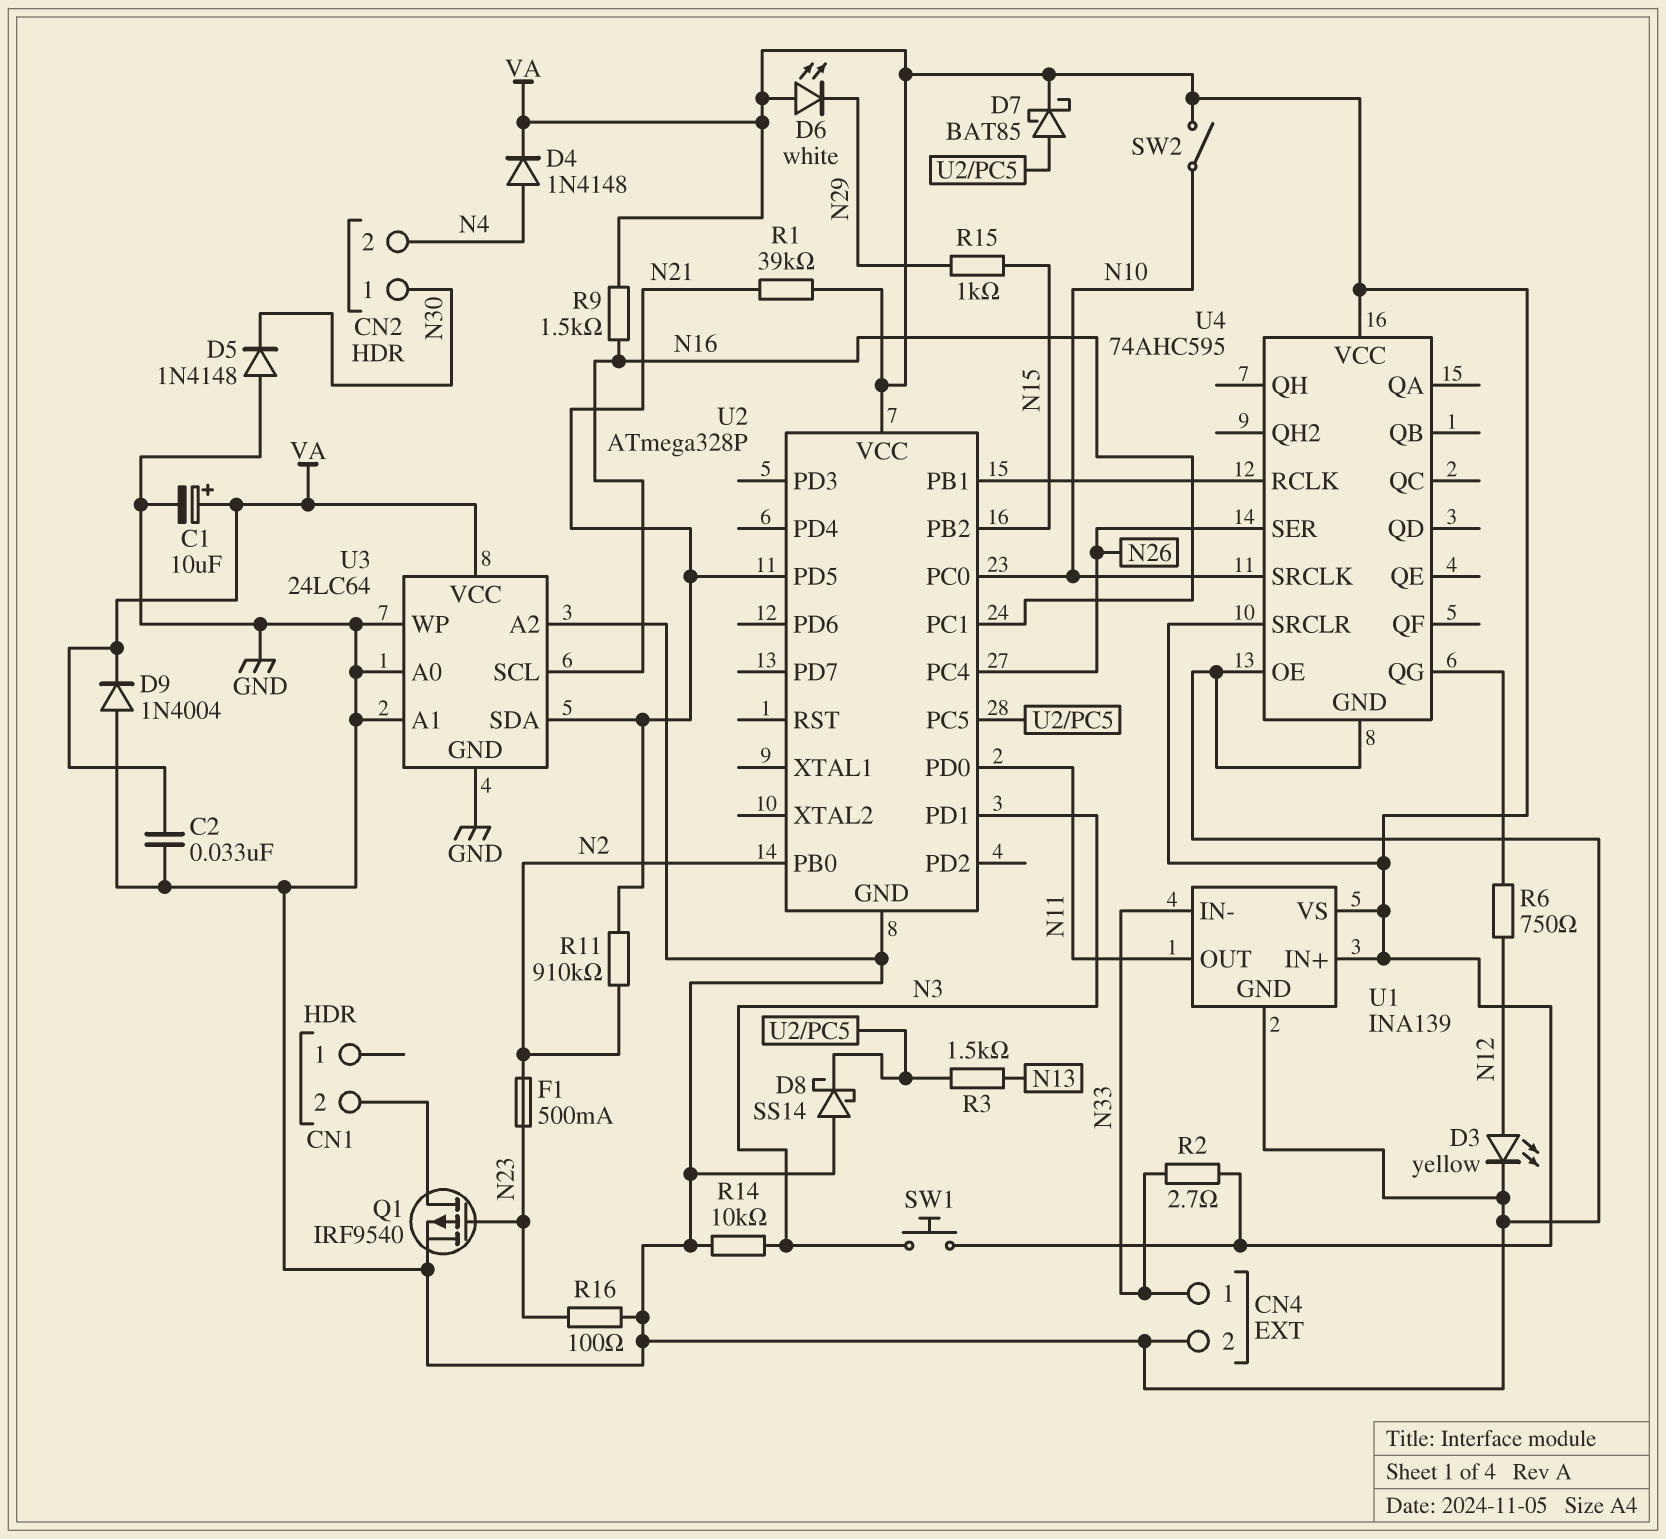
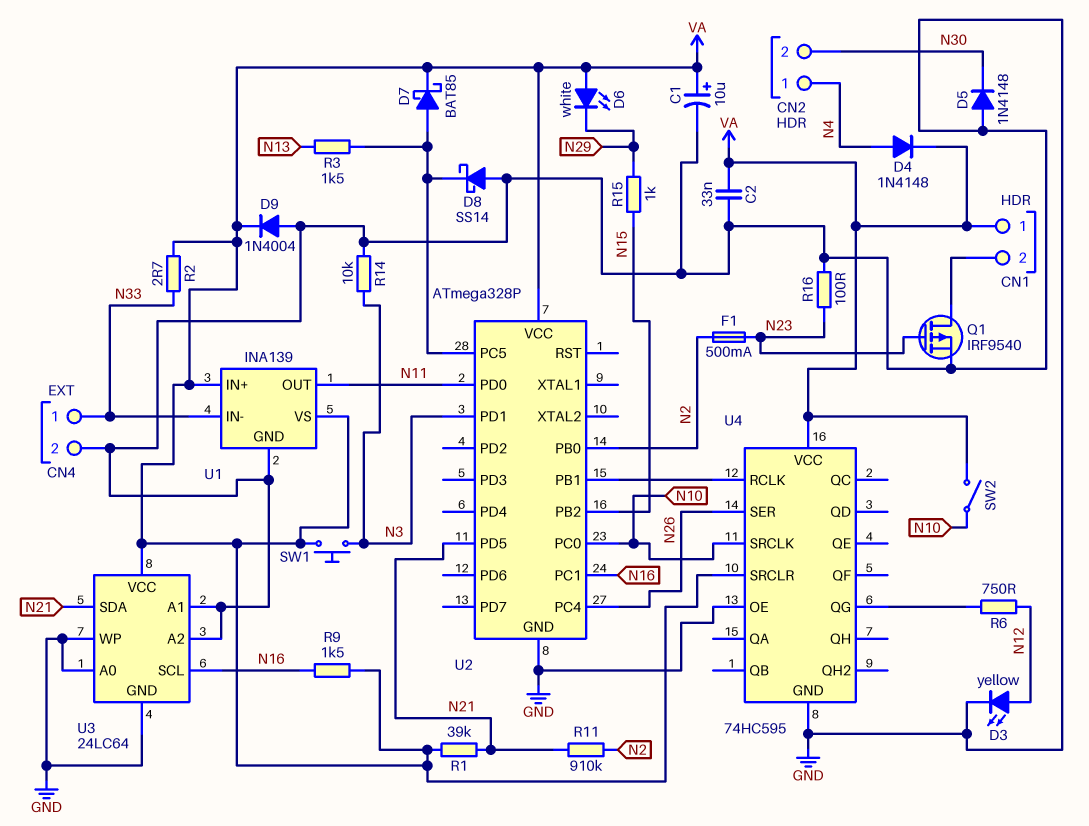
CN1 pin 1: none -> VA
CN2 pin 1: N30 -> N4
CN2 pin 2: N4 -> N30
U4: 74AHC595 -> 74HC595

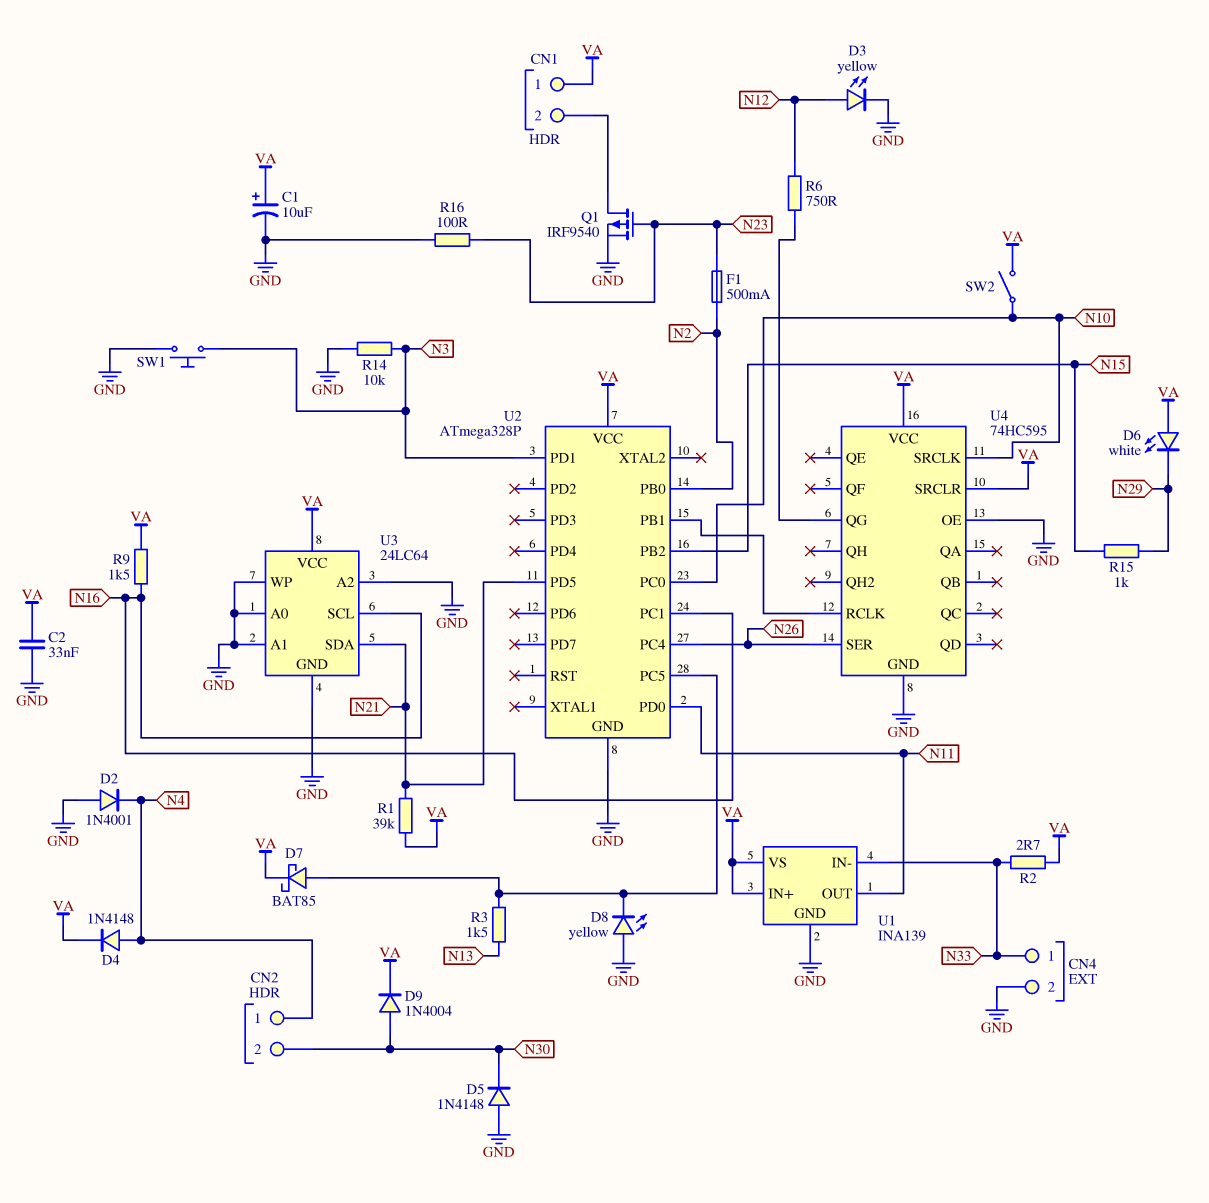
D2: none -> diode 1N4001 (A GND, K N4)
D8: schottky SS14 (A GND, K U2/PC5) -> LED yellow (A GND, K U2/PC5)
D9: diode 1N4004 (A GND, K VA) -> diode 1N4004 (A N30, K VA)
R11: 910k (N2, N21) -> none
SW1: button (N3, VA) -> button (GND, N3)

